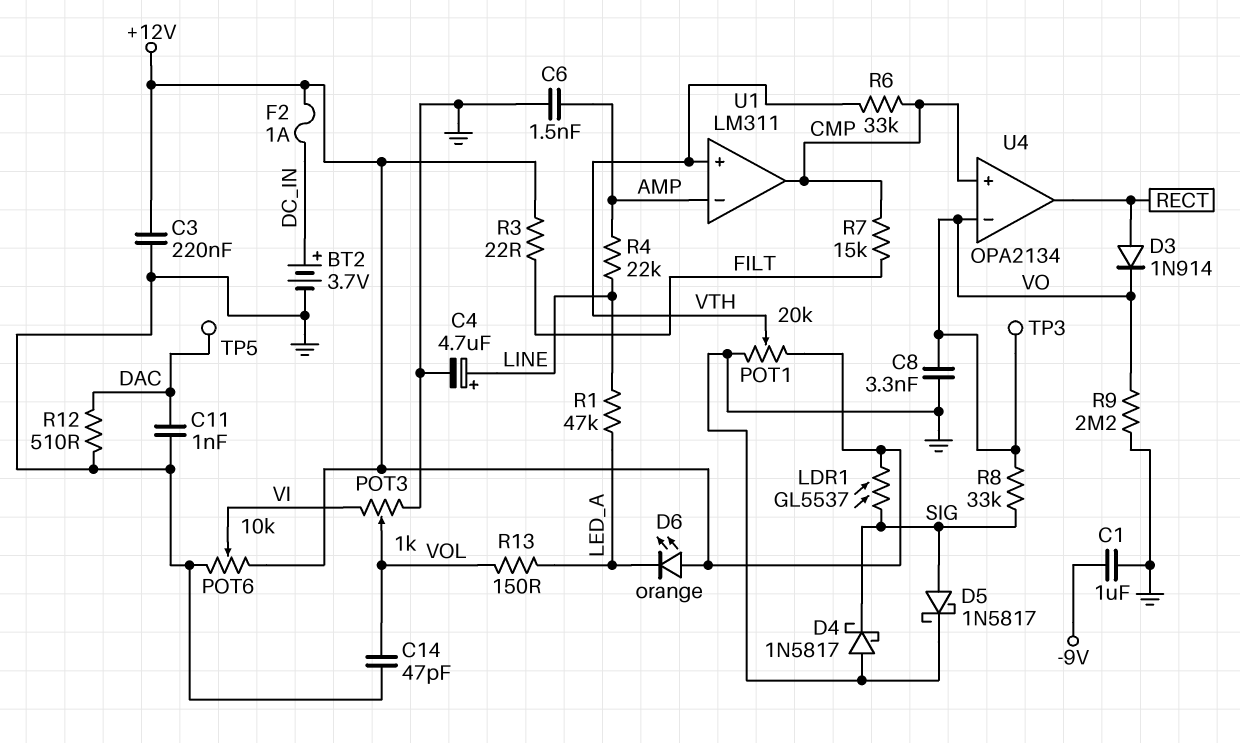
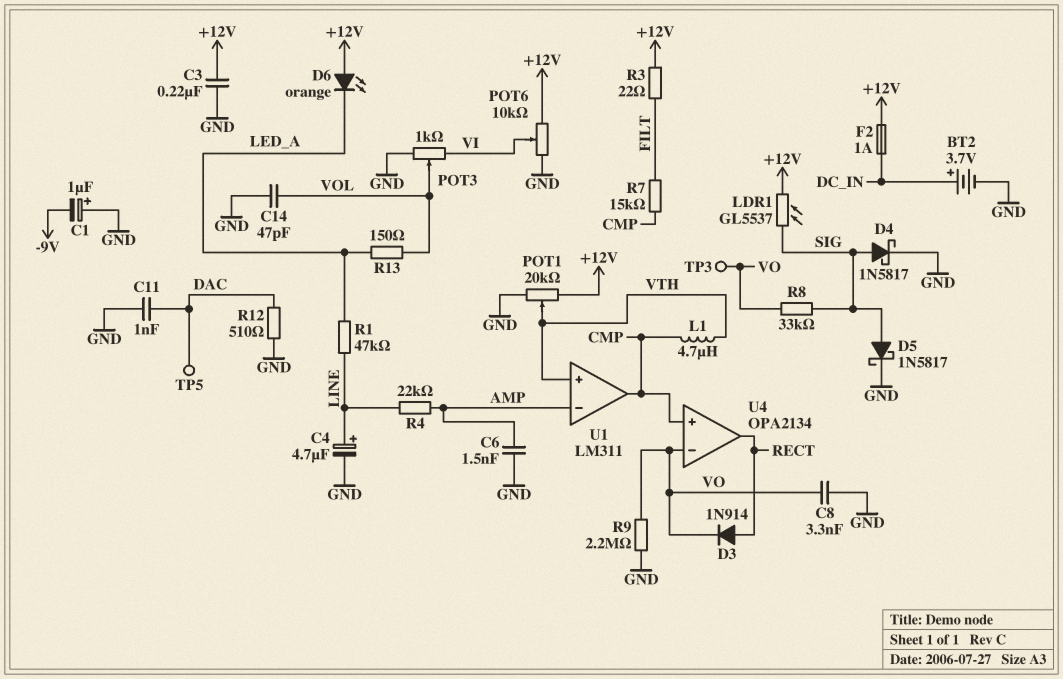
C1: 1uF (-9V, GND) -> 1uF (plus GND, minus -9V)
D4: schottky 1N5817 (A GND, K SIG) -> schottky 1N5817 (A SIG, K GND)
L1: none -> 4.7uH (CMP, VTH)
R6: 33k (CMP, VTH) -> none

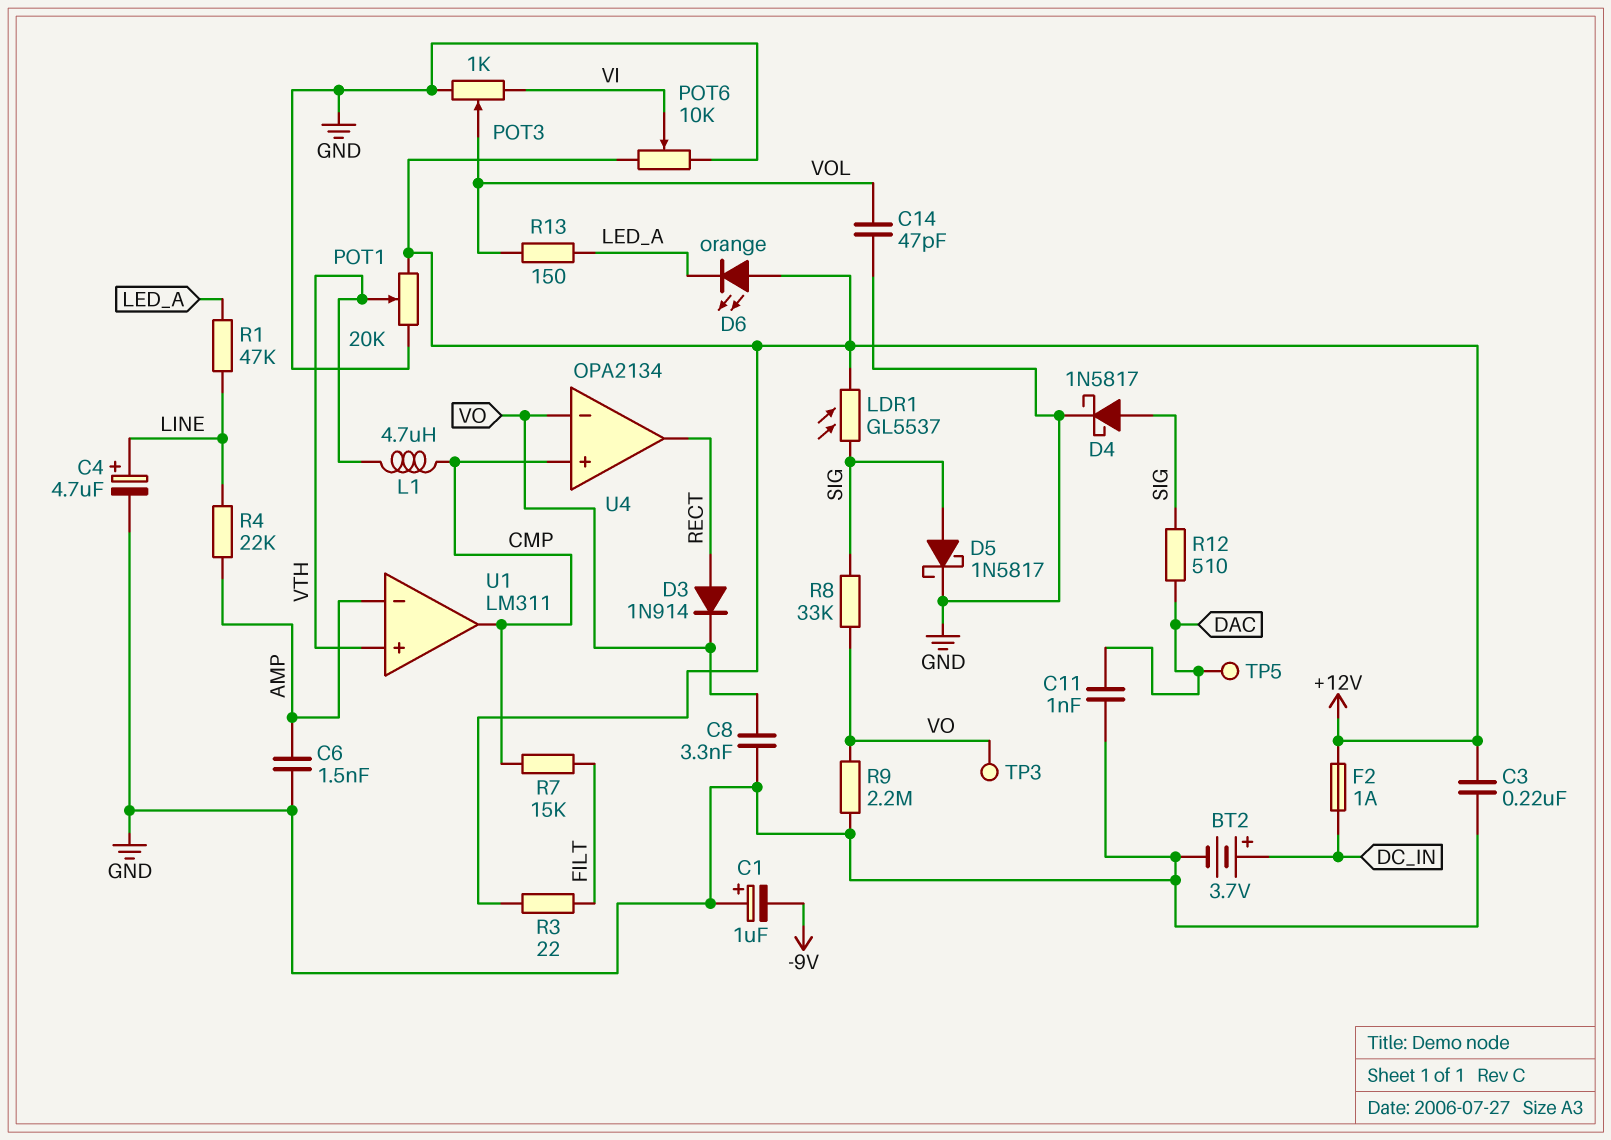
R12: 510 (DAC, GND) -> 510 (DAC, SIG)

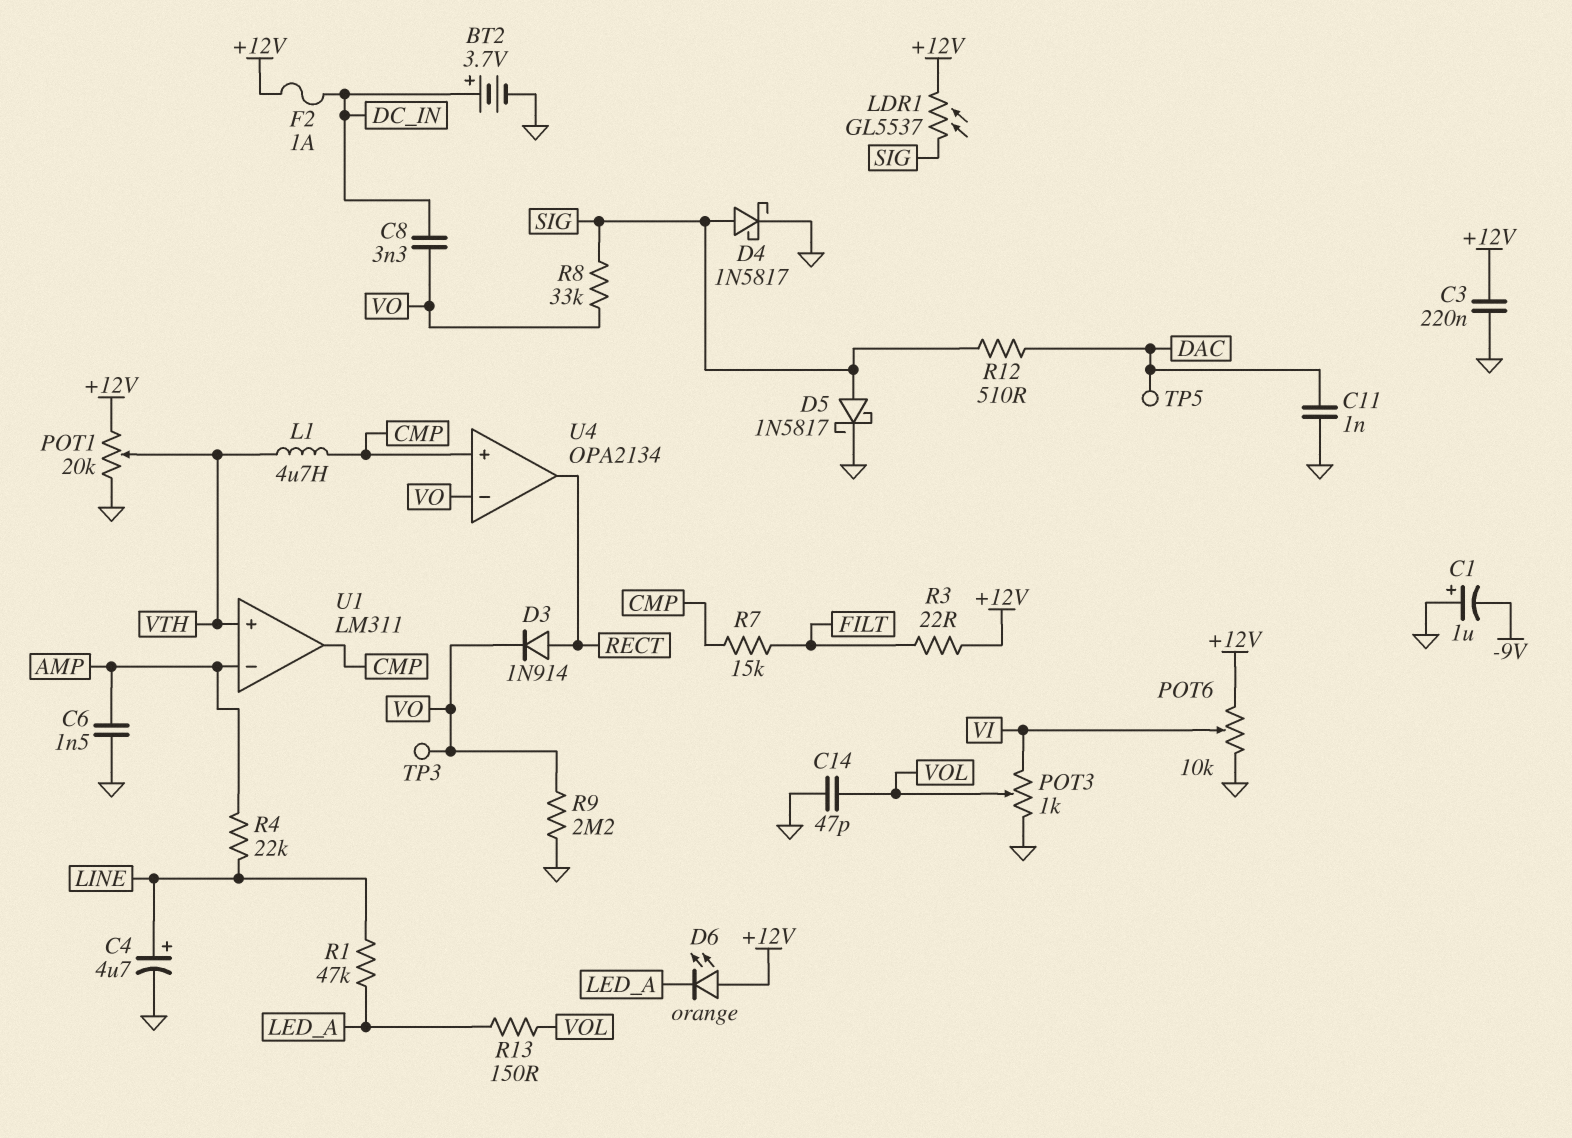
C8: 3.3nF (GND, VO) -> 3.3nF (DC_IN, VO)

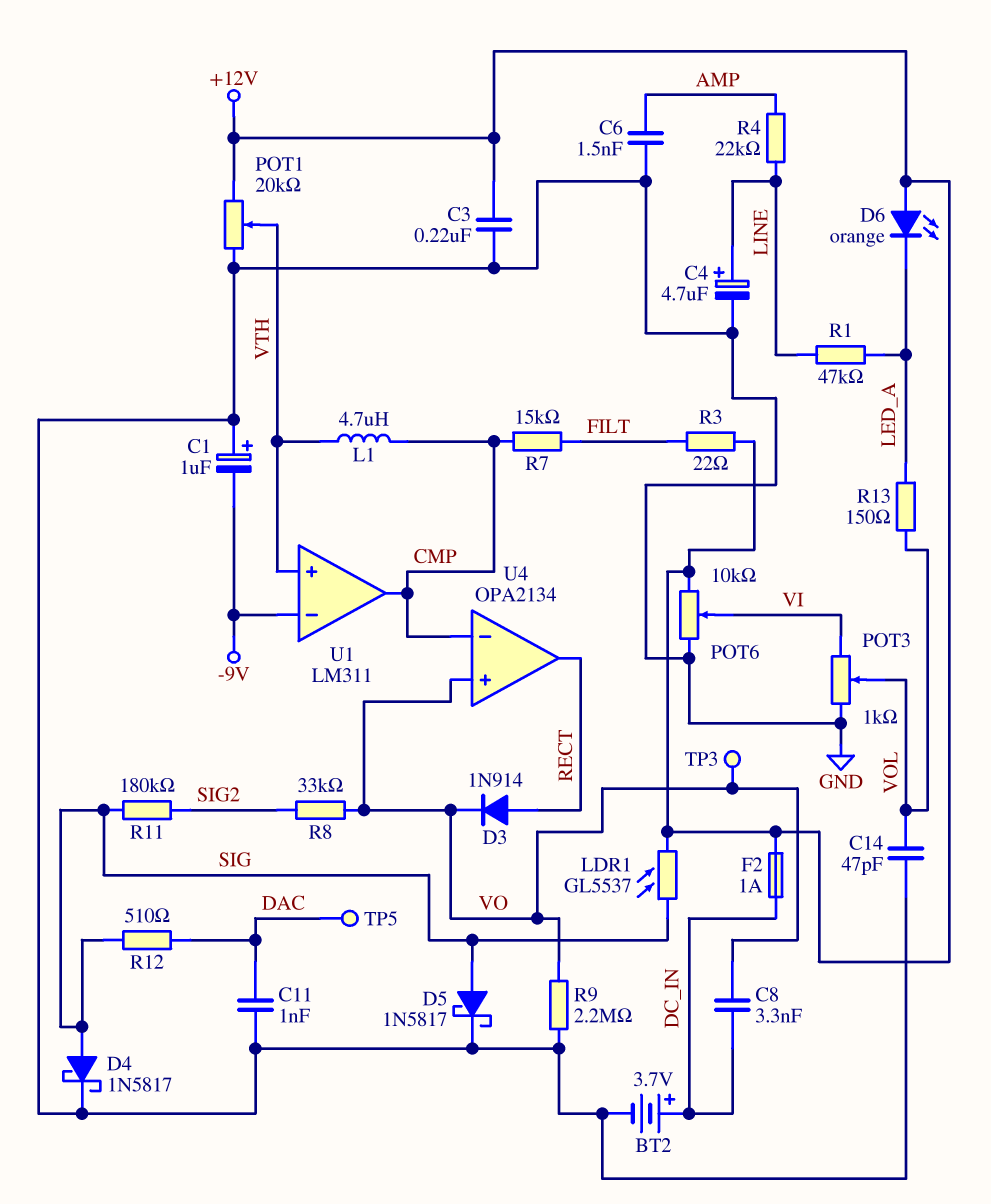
R8: 33k (SIG, VO) -> 33k (SIG2, VO)
R11: none -> 180k (SIG, SIG2)
U1 pin in-: AMP -> -9V
U4 pin in+: CMP -> VO
U4 pin in-: VO -> CMP

